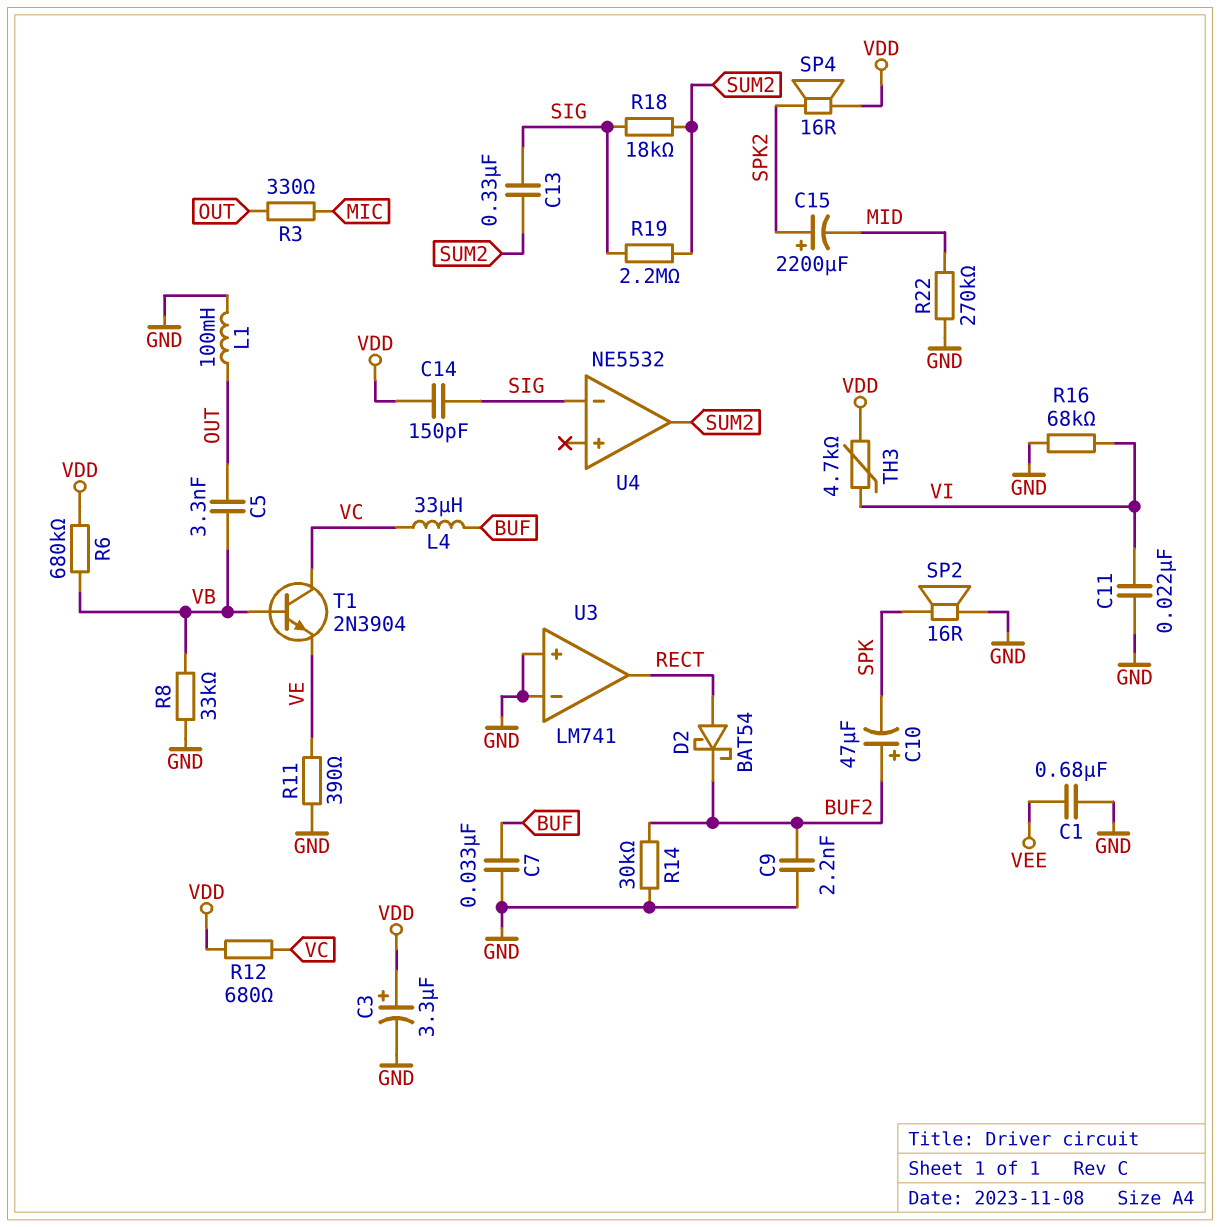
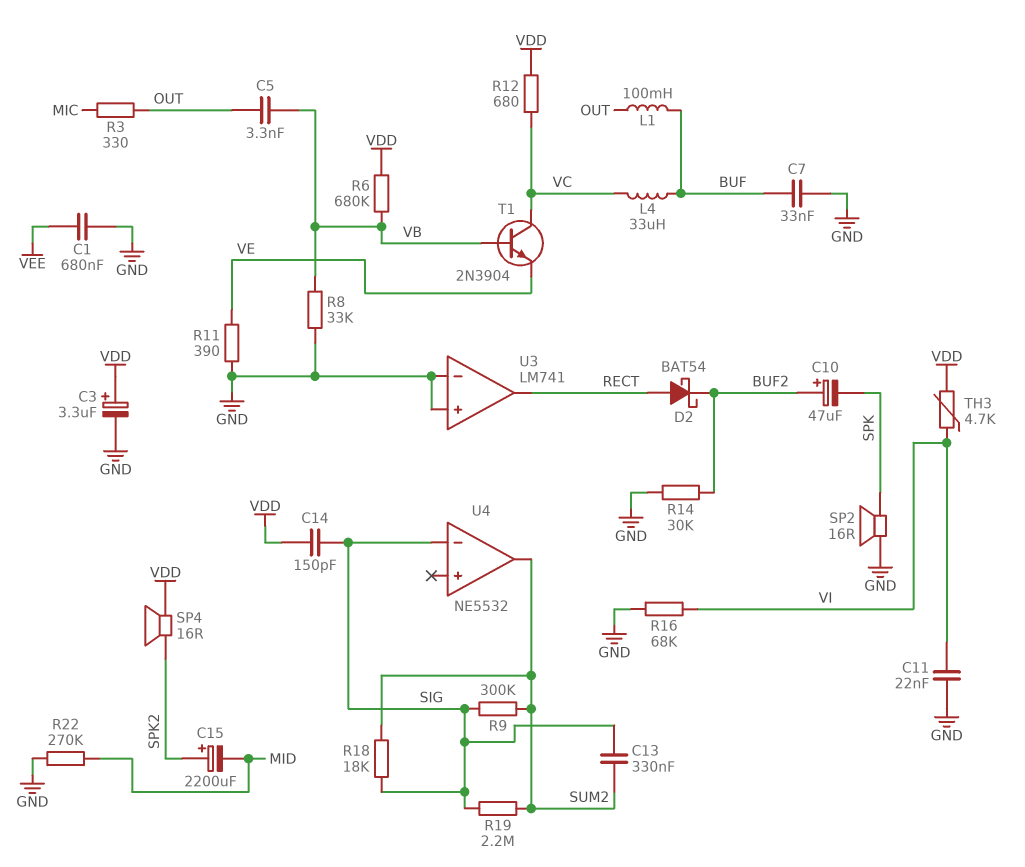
C9: 2.2nF (BUF2, GND) -> none
L1: 100mH (GND, OUT) -> 100mH (BUF, OUT)
R9: none -> 300k (SIG, SUM2)

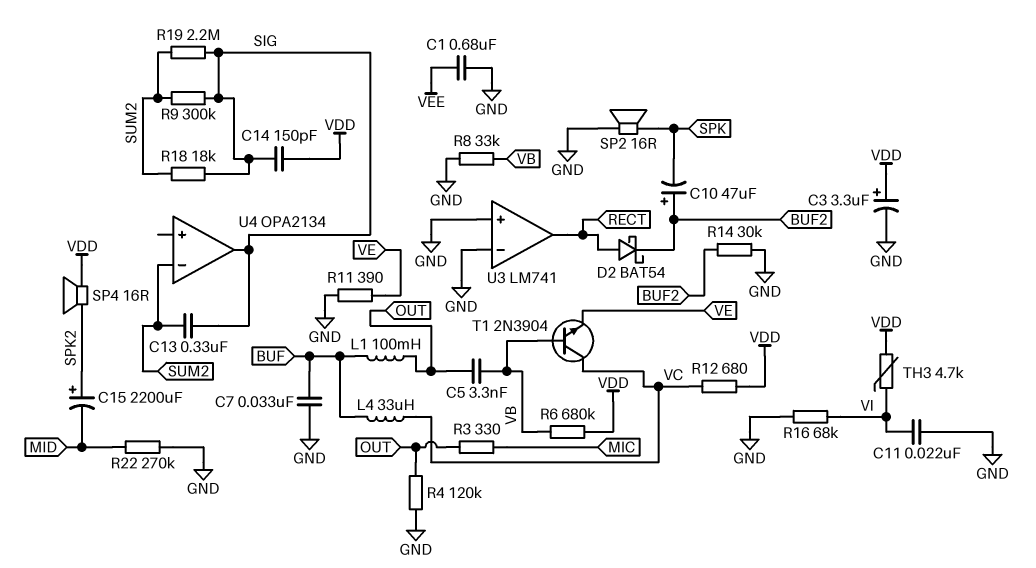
R4: none -> 120k (GND, OUT)
U4: NE5532 -> OPA2134
U4 pin in-: SIG -> SUM2
U4 pin out: SUM2 -> SIG

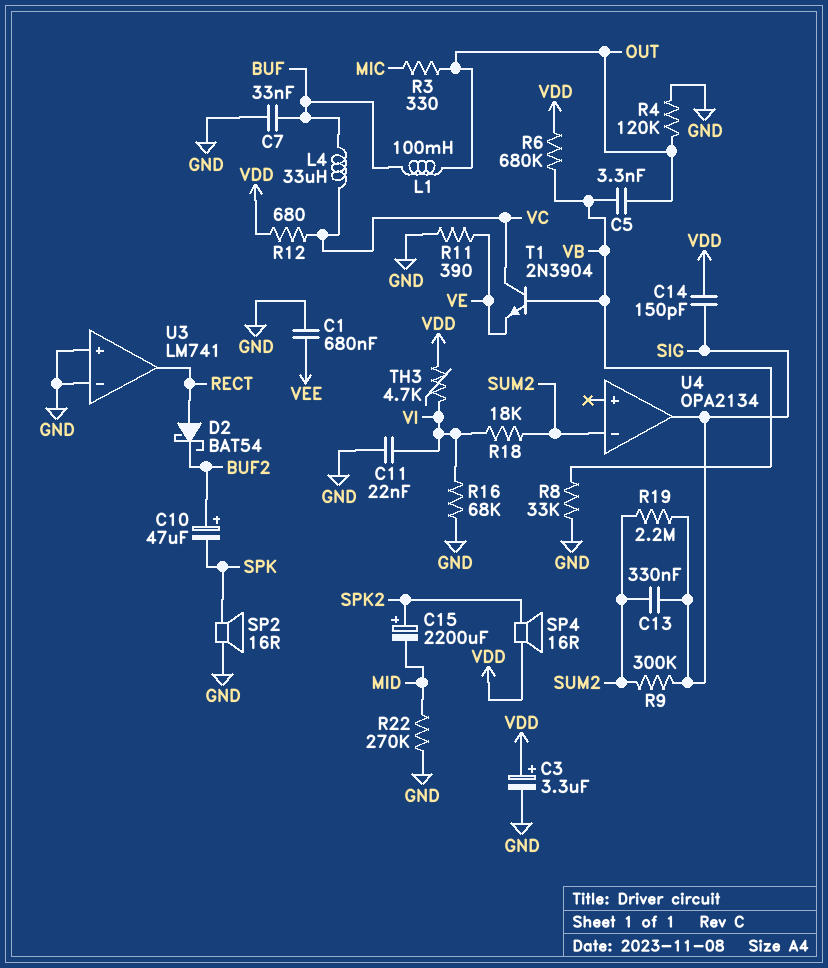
R14: 30k (BUF2, GND) -> none
R18: 18k (SIG, SUM2) -> 18k (SUM2, VI)

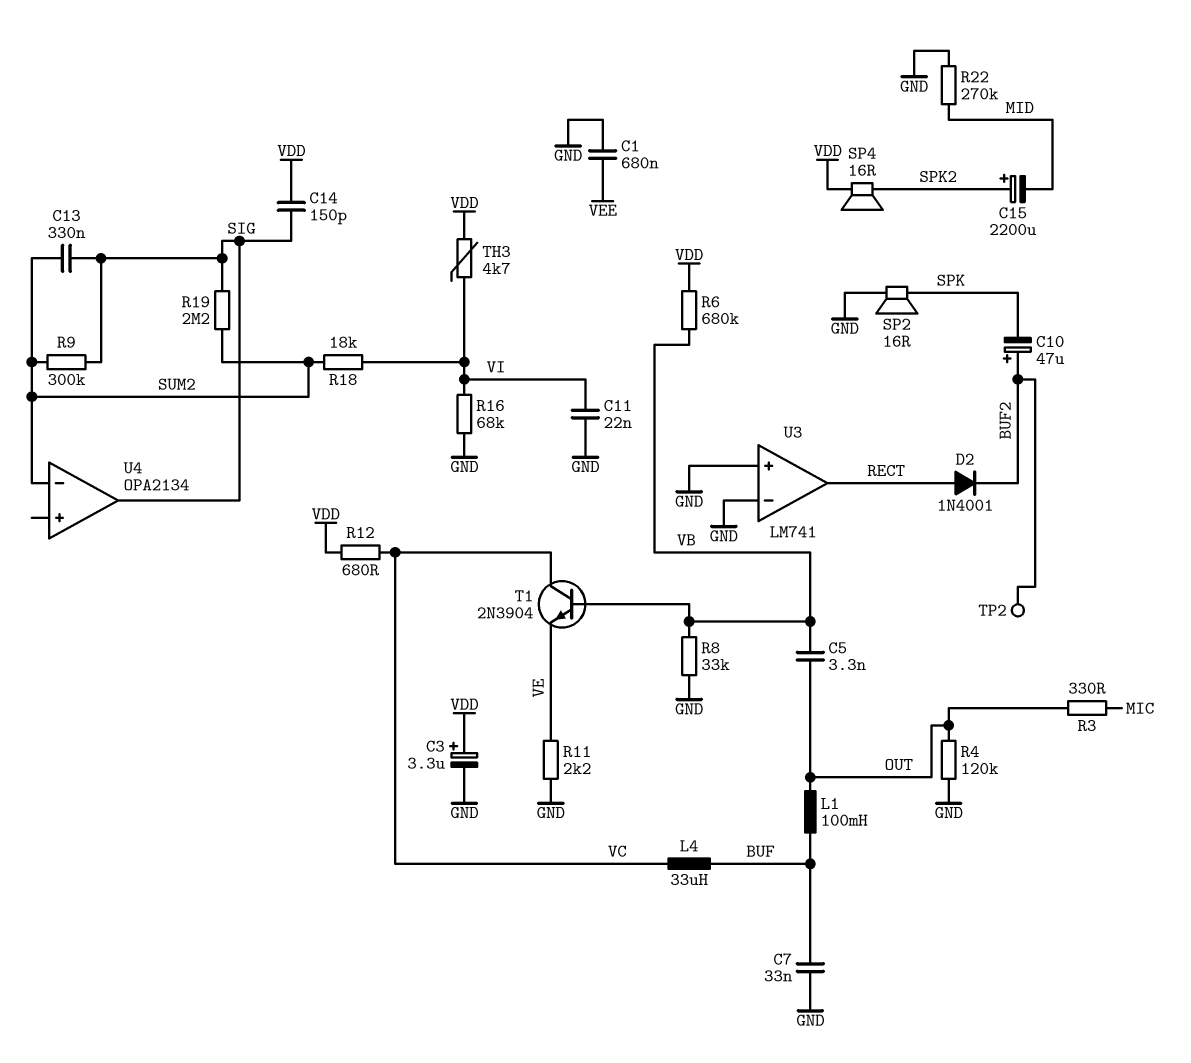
D2: schottky BAT54 (A RECT, K BUF2) -> diode 1N4001 (A RECT, K BUF2)
R11: 390 (GND, VE) -> 2.2k (GND, VE)
TP2: none -> test point (BUF2)

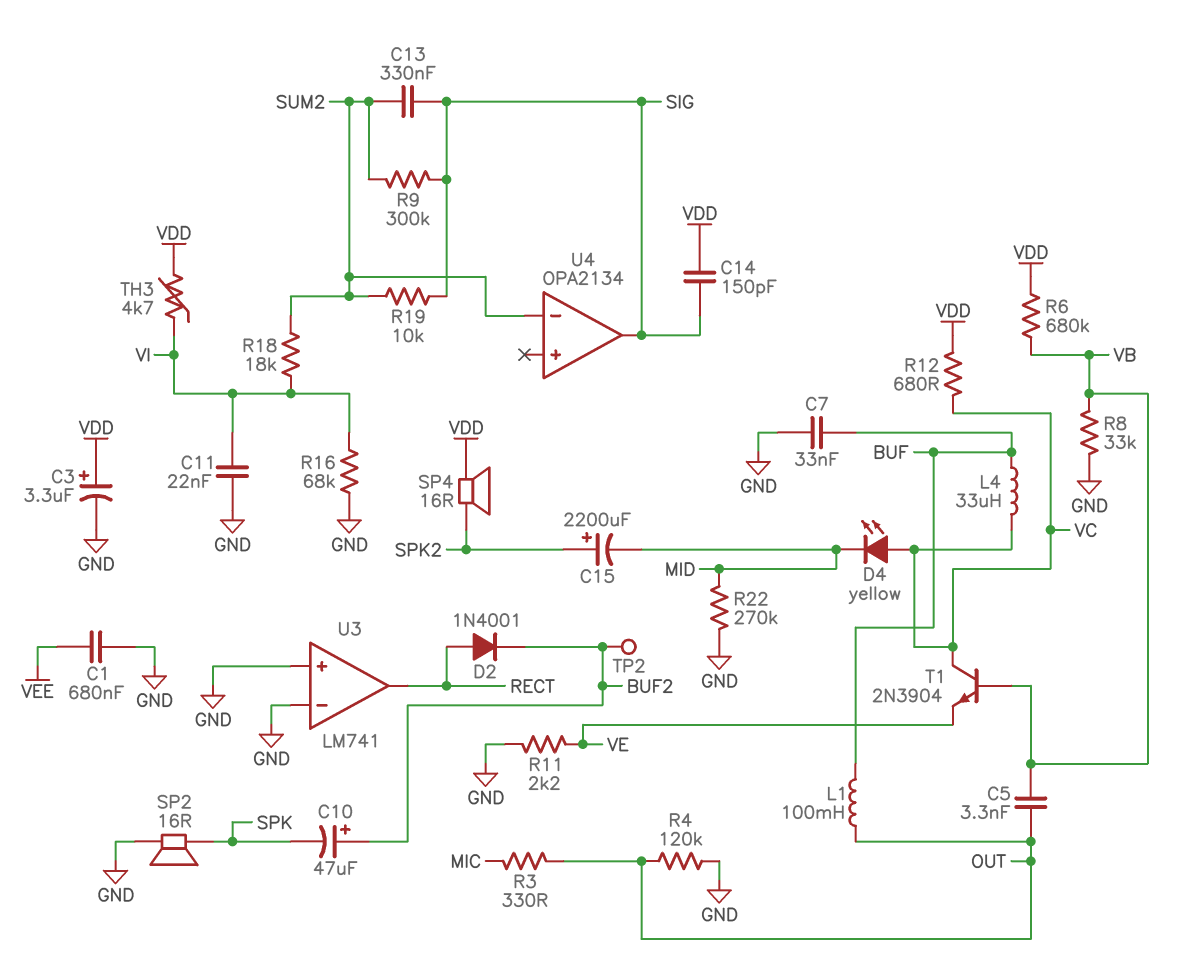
D4: none -> LED yellow (A VC, K MID)
R19: 2.2M (SIG, SUM2) -> 10k (SIG, SUM2)

